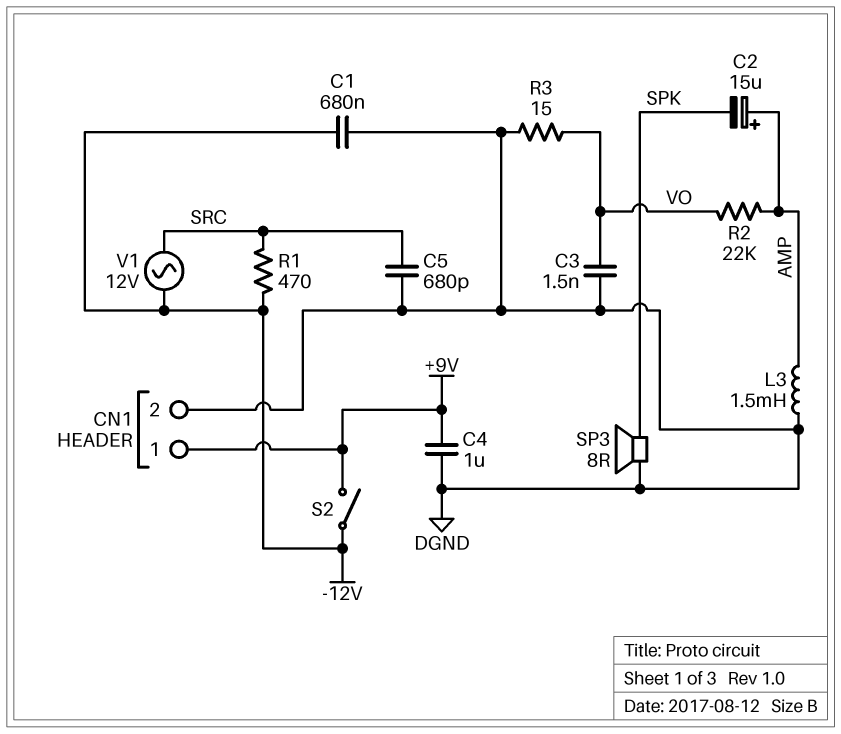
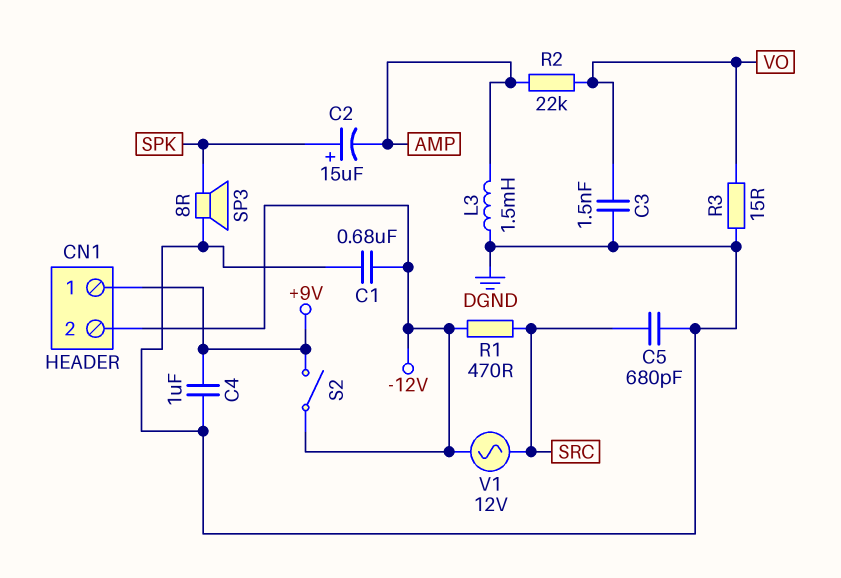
C2: 15uF (plus AMP, minus SPK) -> 15uF (plus SPK, minus AMP)
CN1 pin 2: DGND -> -12V

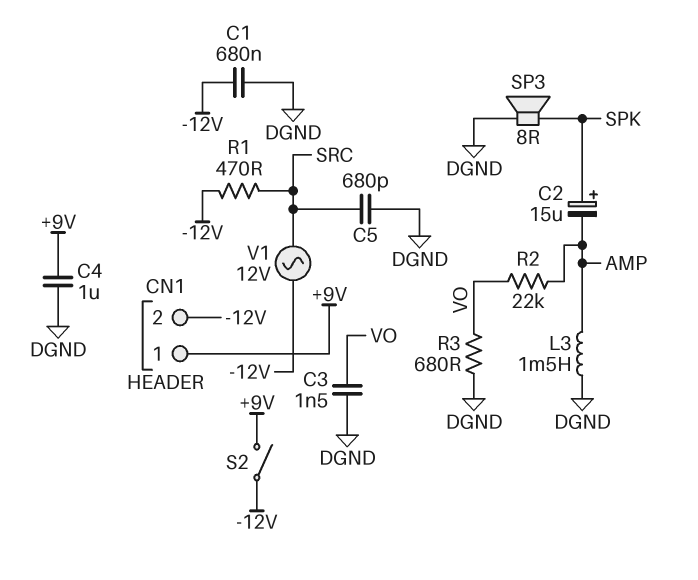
R3: 15 (DGND, VO) -> 680 (DGND, VO)

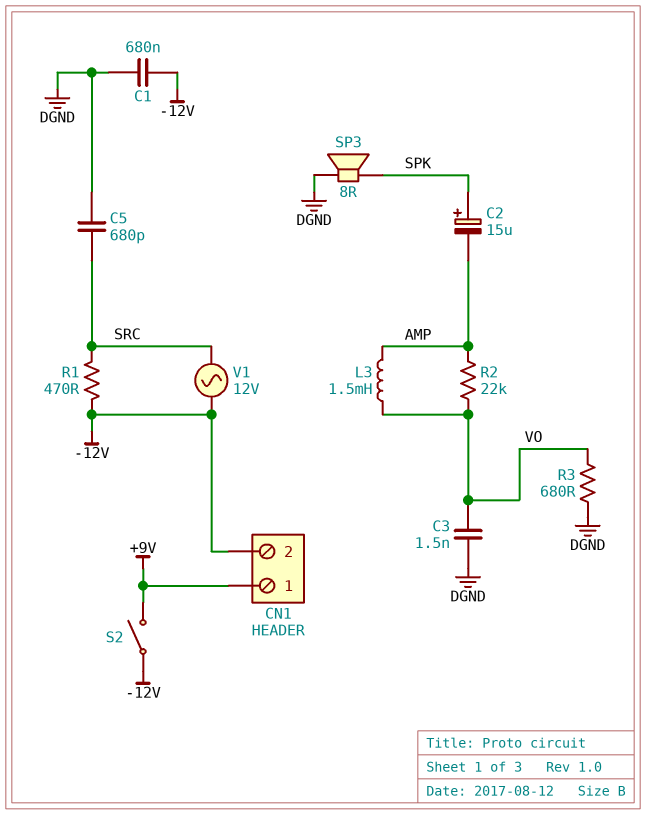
C4: 1uF (+9V, DGND) -> none
L3: 1.5mH (AMP, DGND) -> 1.5mH (AMP, VO)

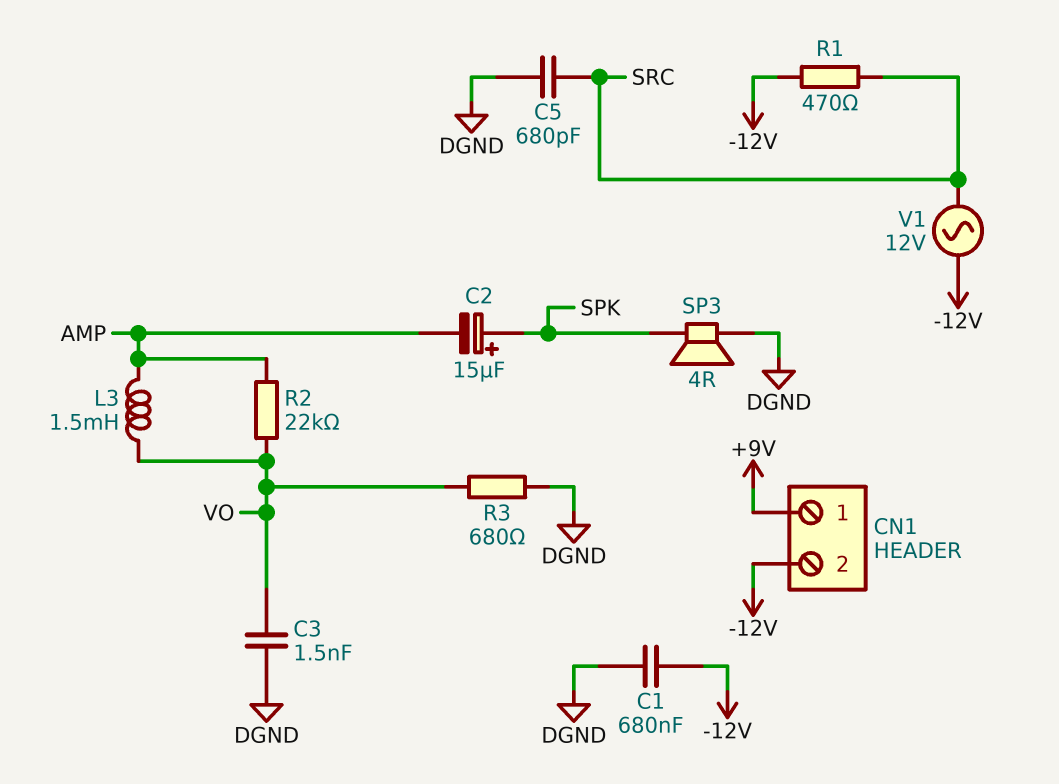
S2: switch (+9V, -12V) -> none
SP3: speaker 8R (DGND, SPK) -> speaker 4R (DGND, SPK)

